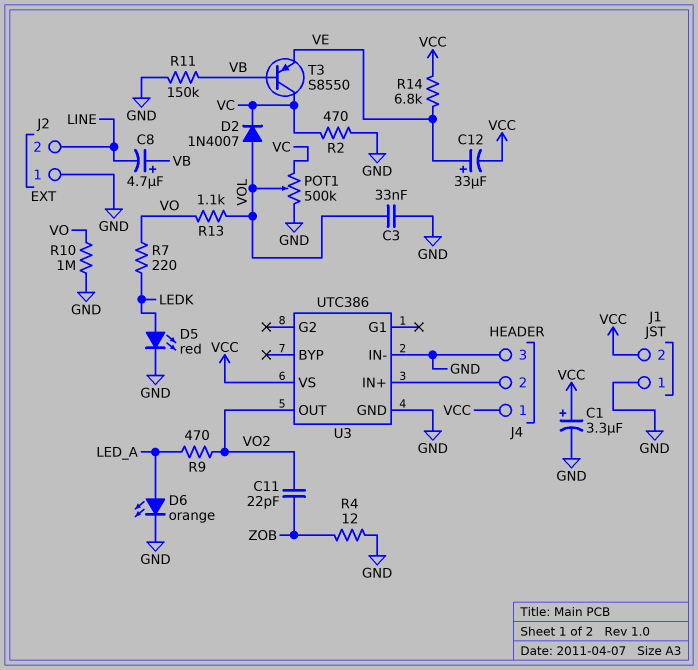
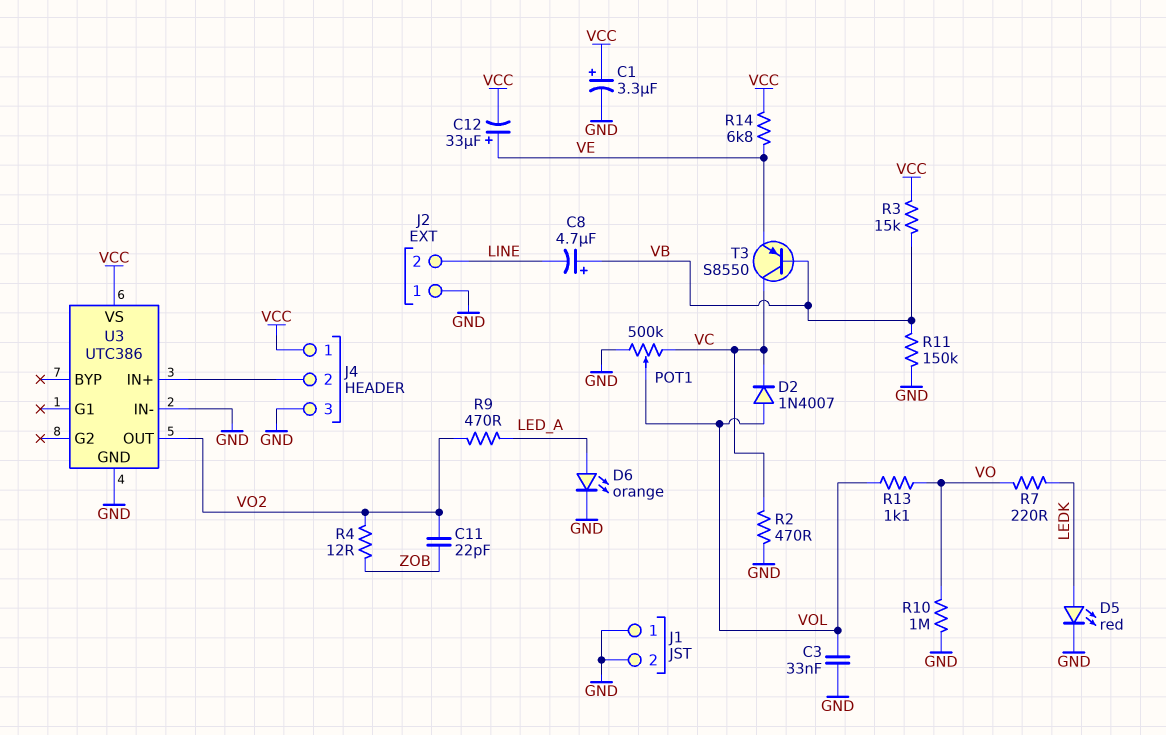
J1 pin 2: VCC -> GND
R3: none -> 15k (VB, VCC)
R4: 12 (GND, ZOB) -> 12 (VO2, ZOB)

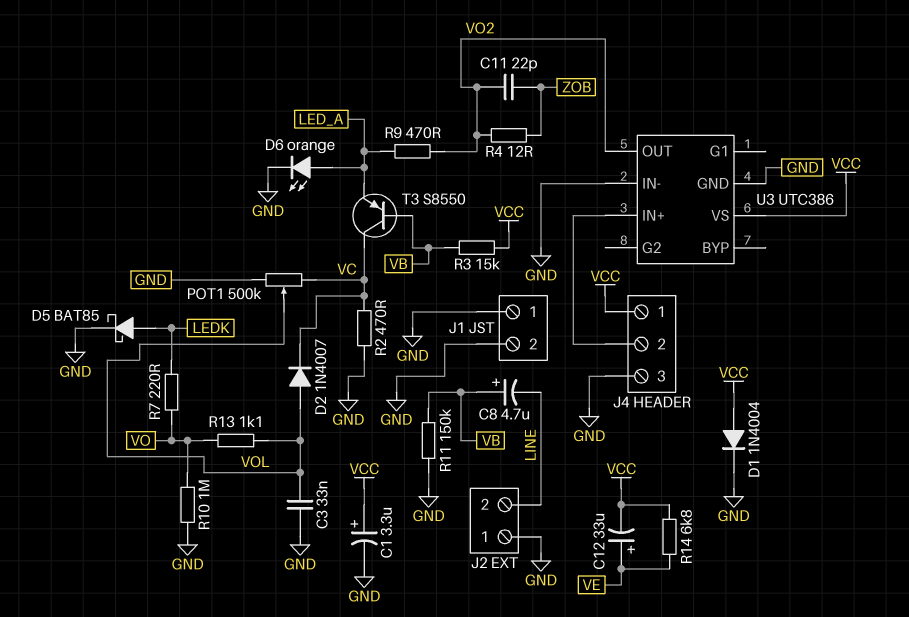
D1: none -> diode 1N4004 (A VCC, K GND)
D5: LED red (A LEDK, K GND) -> schottky BAT85 (A LEDK, K GND)
T3: PNP S8550 (B VB, C VC, E VE) -> PNP S8550 (B VB, C VC, E LED_A)

